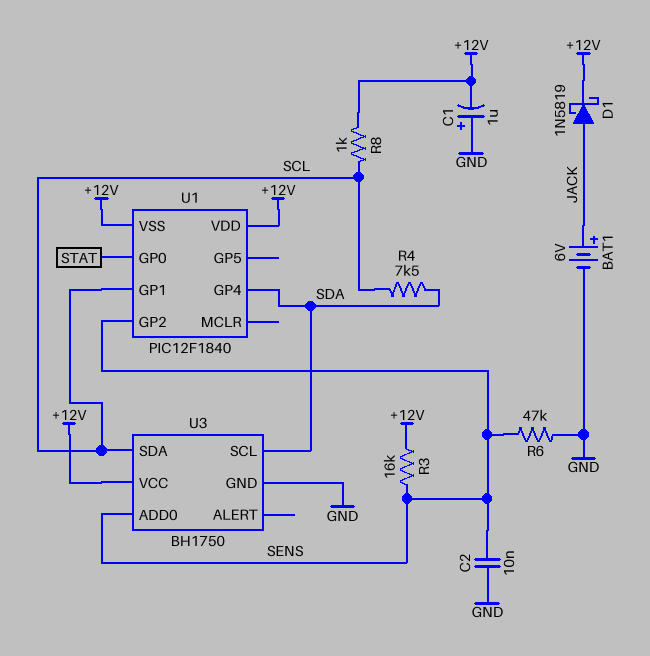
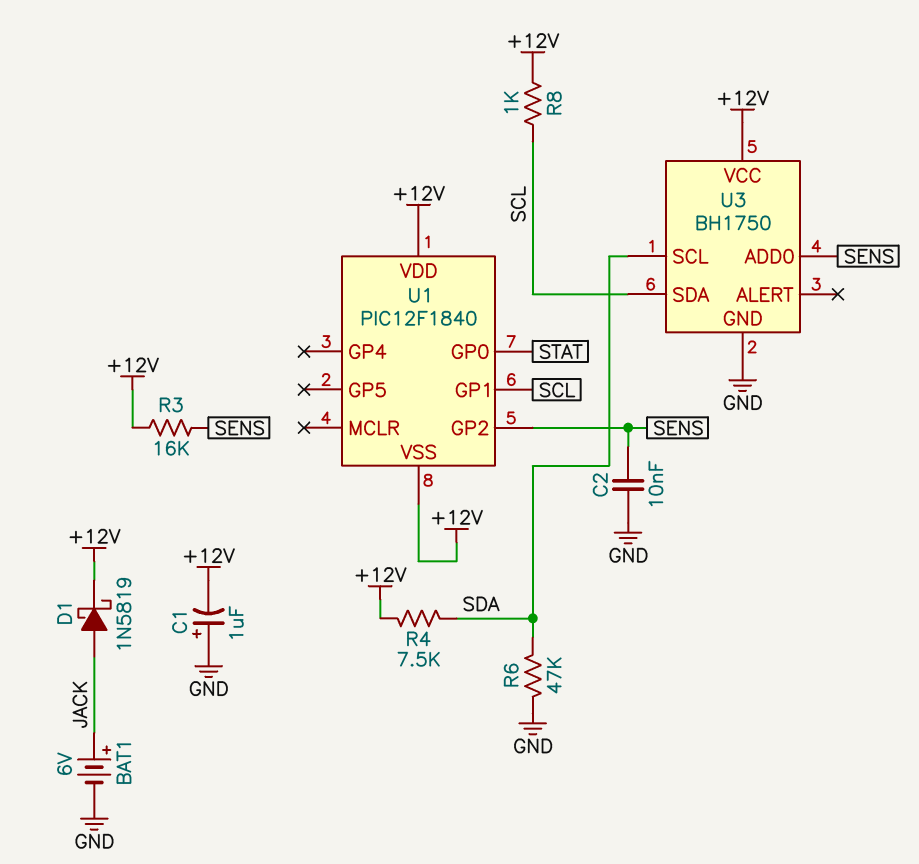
R4: 7.5k (SCL, SDA) -> 7.5k (+12V, SDA)
R6: 47k (GND, SENS) -> 47k (GND, SDA)
U1 pin GP4: SDA -> none

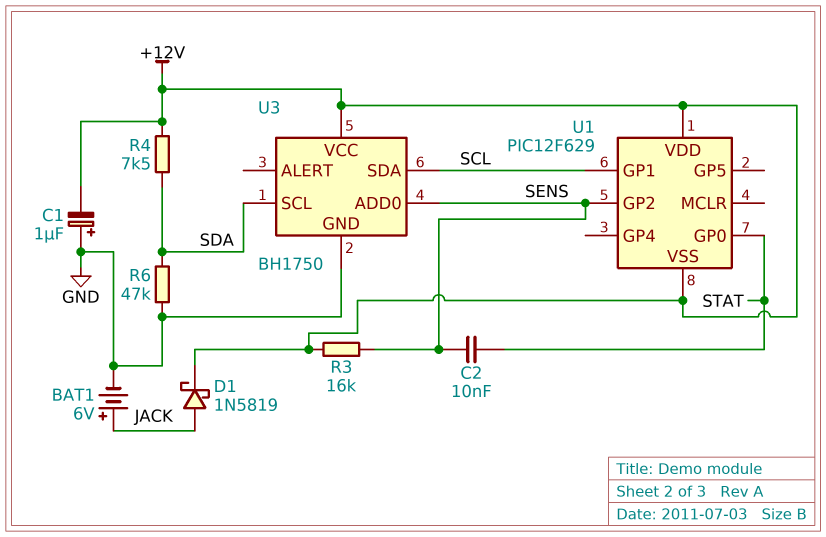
C2: 10nF (GND, SENS) -> 10nF (SENS, STAT)
R8: 1k (+12V, SCL) -> none
U1: PIC12F1840 -> PIC12F629

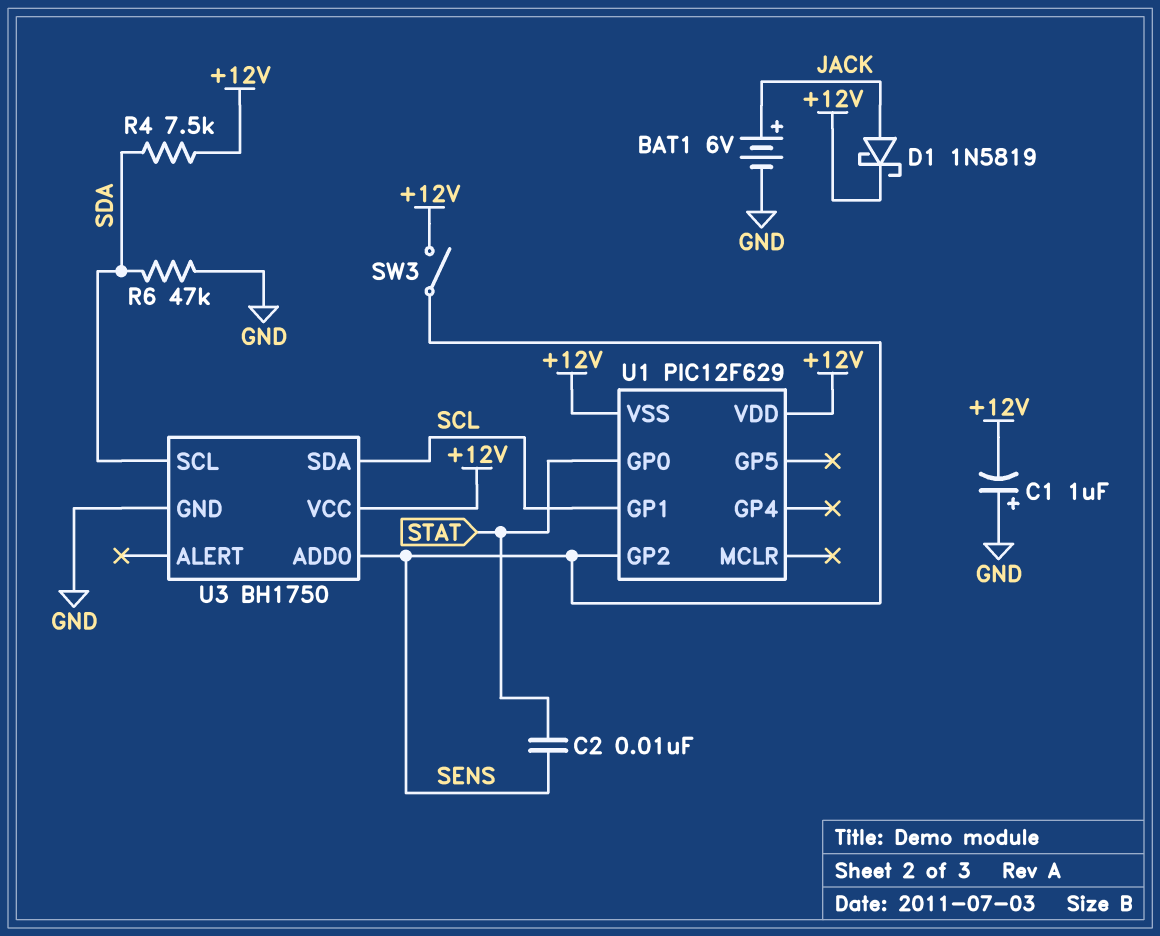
R3: 16k (+12V, SENS) -> none
SW3: none -> switch (+12V, SENS)

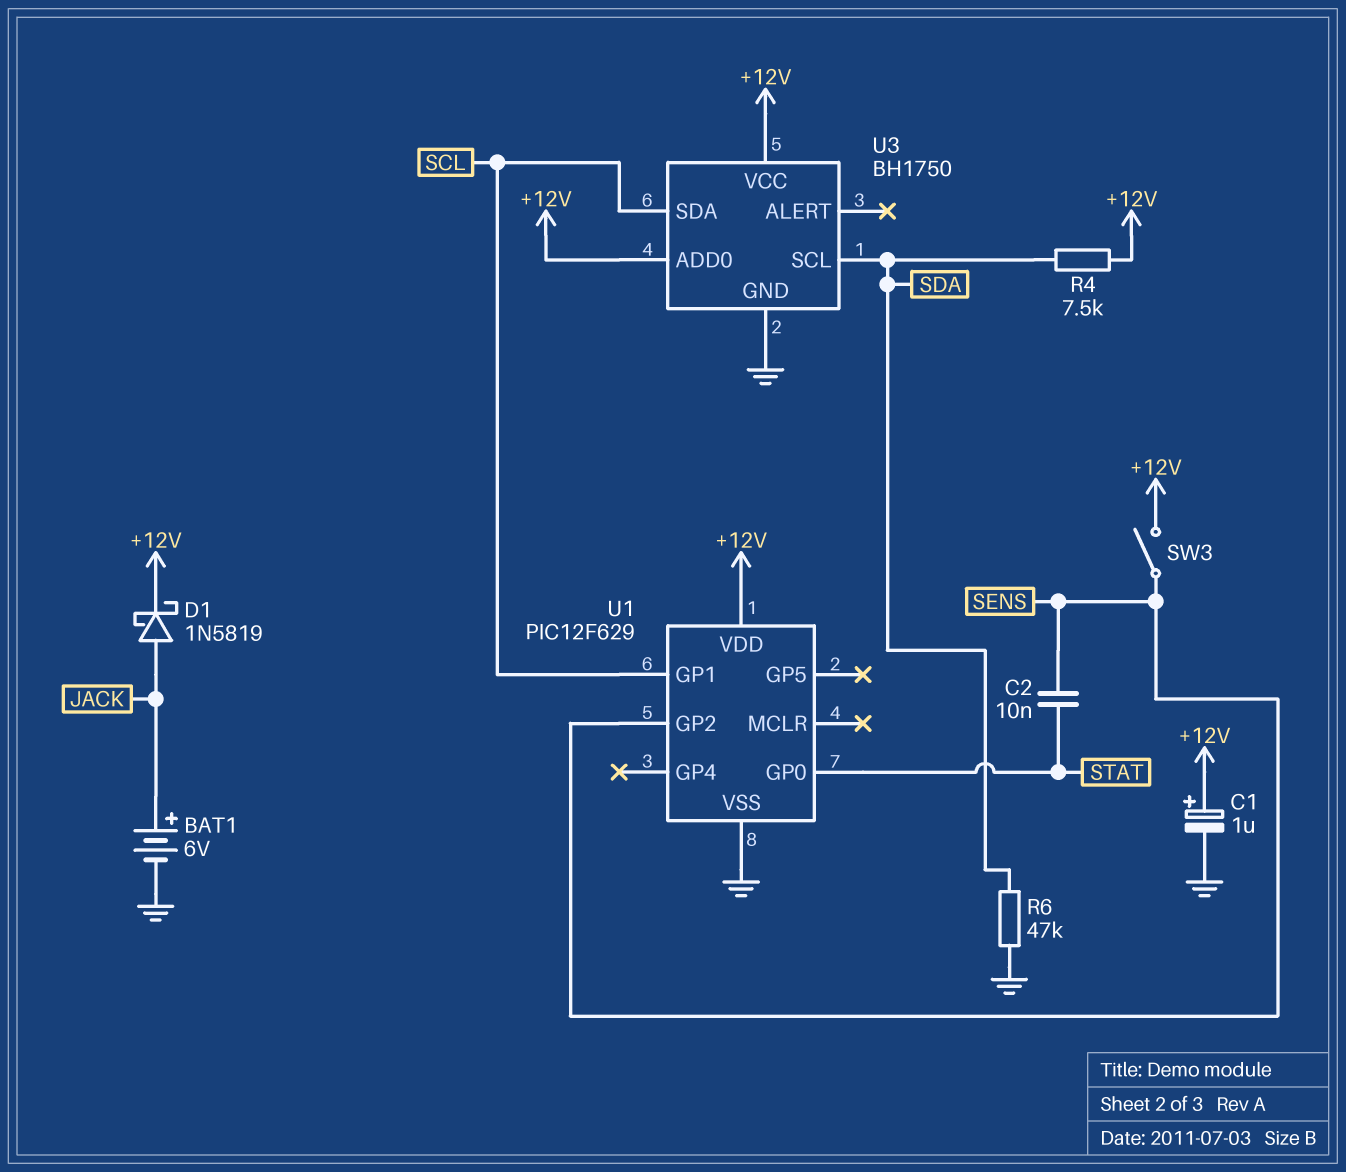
C1: 1uF (plus GND, minus +12V) -> 1uF (plus +12V, minus GND)
U1 pin VSS: +12V -> GND
U3 pin ADD0: SENS -> +12V

